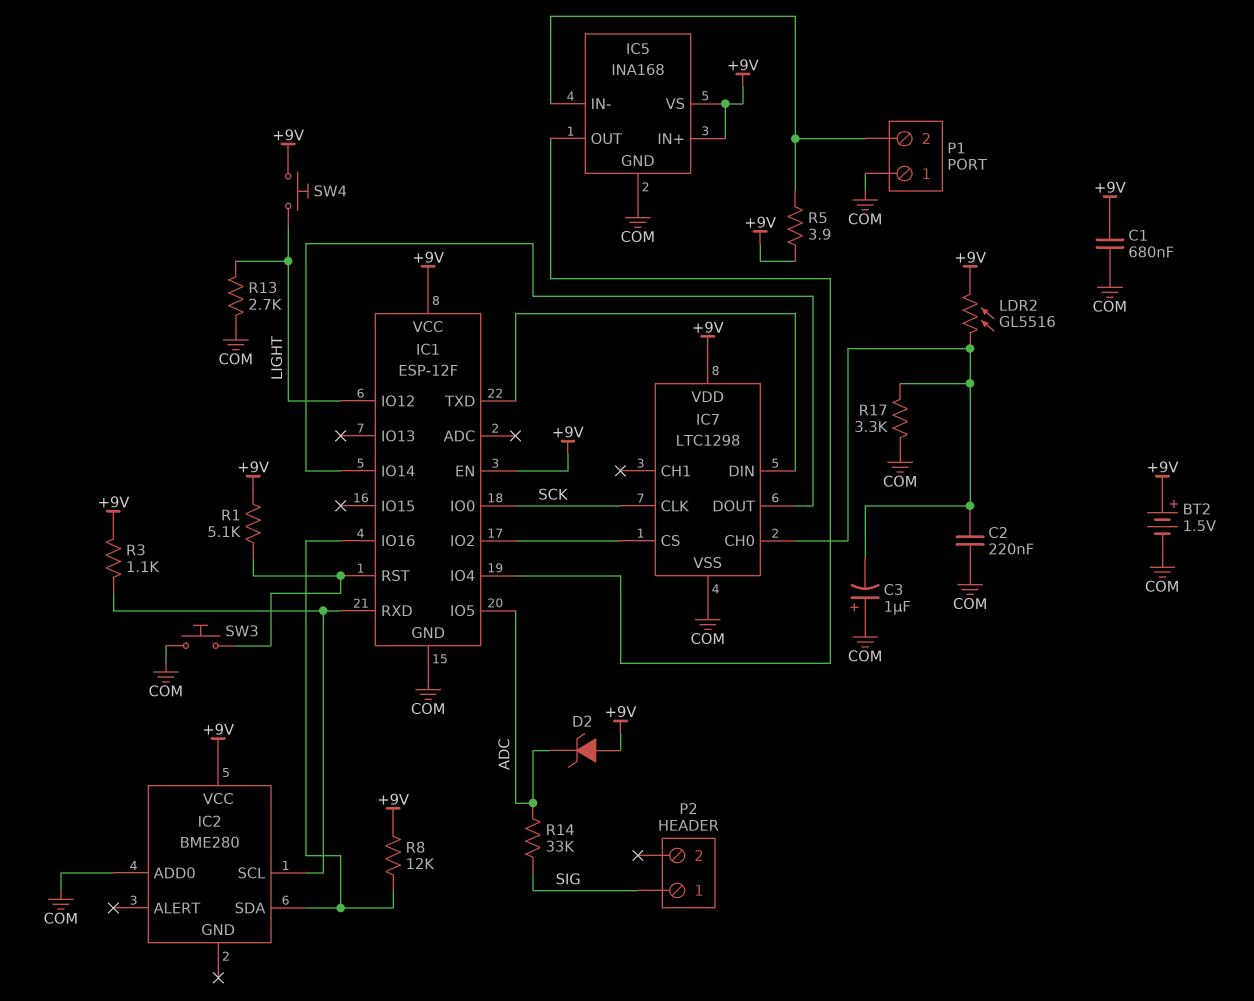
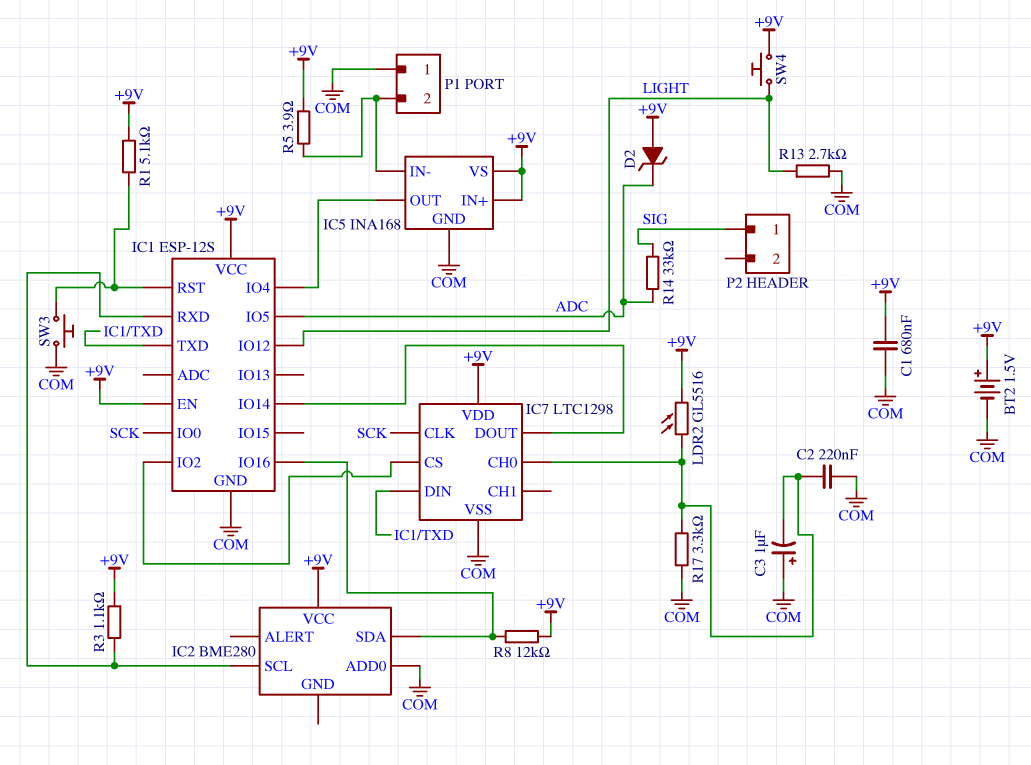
IC1: ESP-12F -> ESP-12S

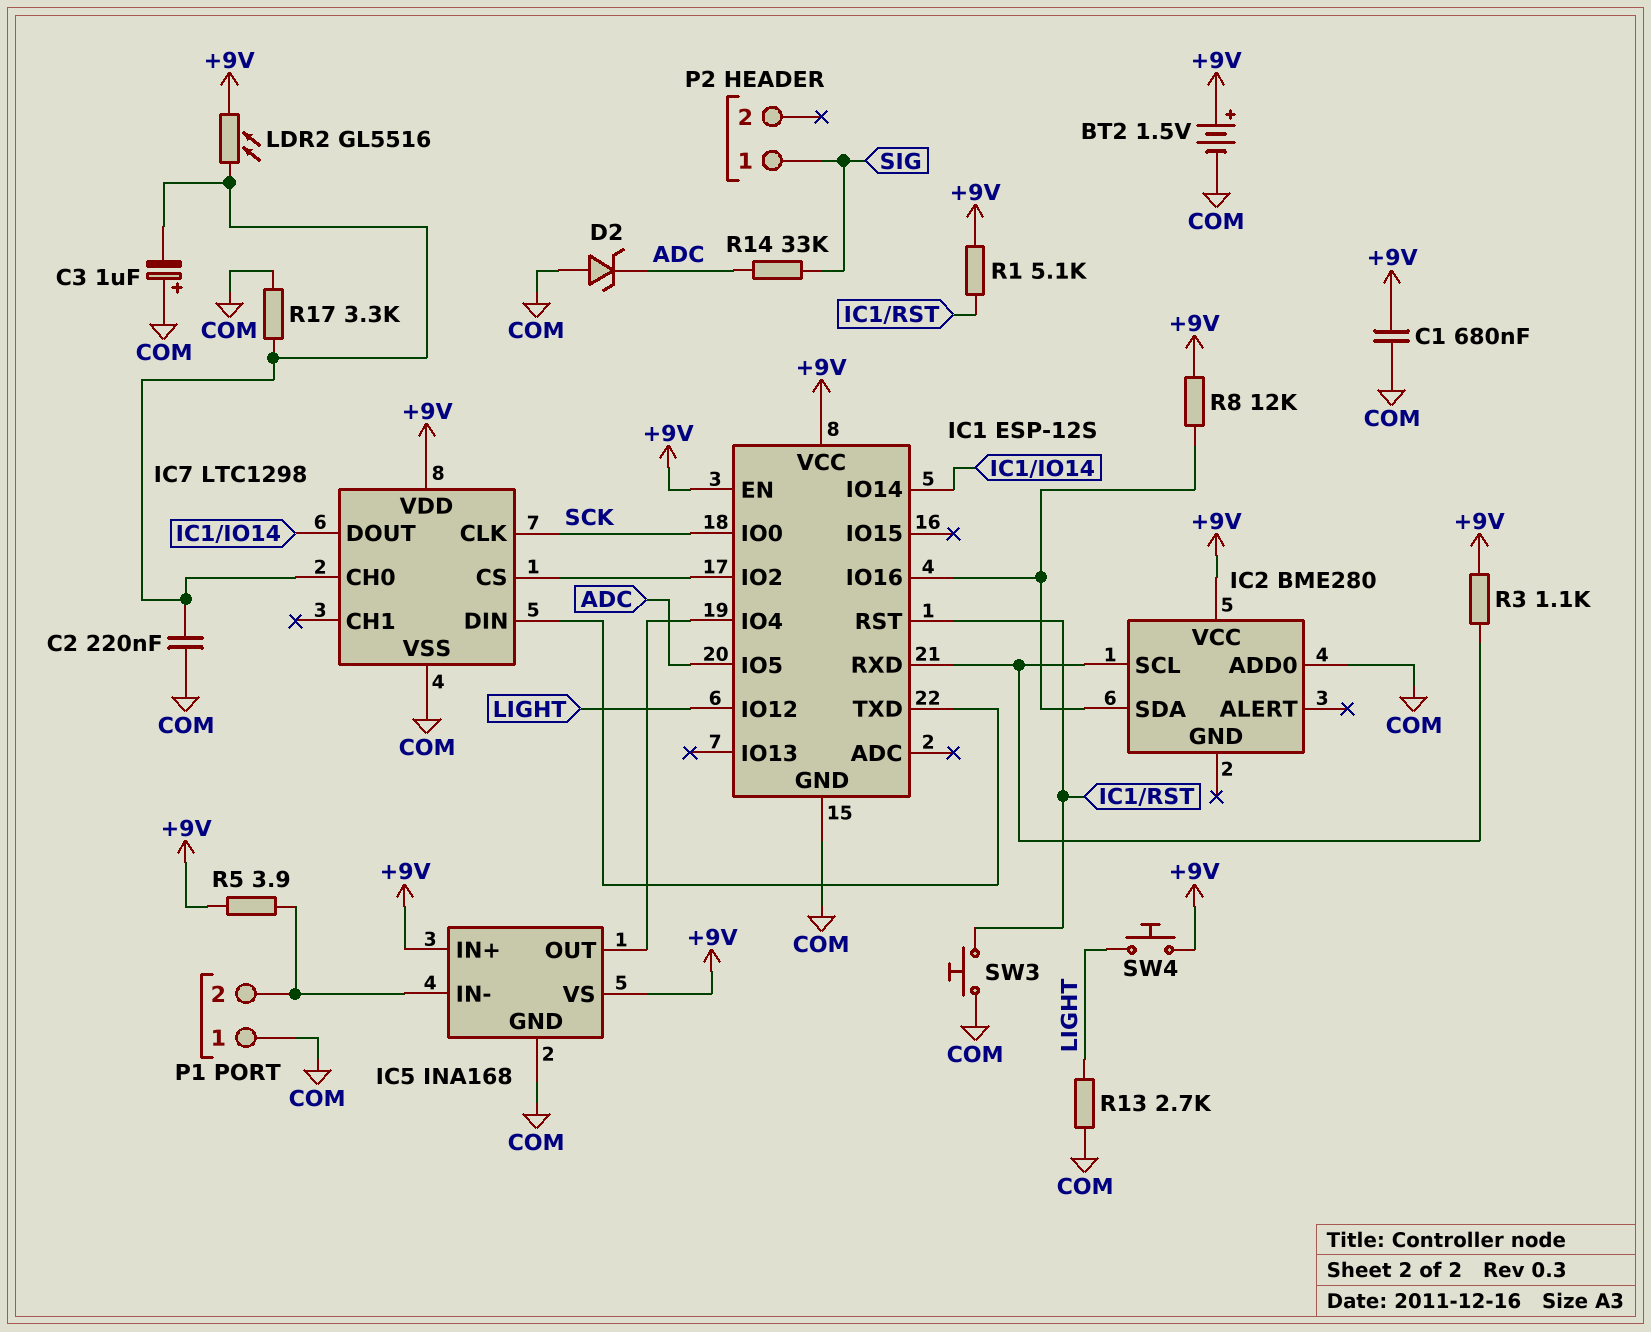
D2: zener (A +9V, K ADC) -> zener (A COM, K ADC)

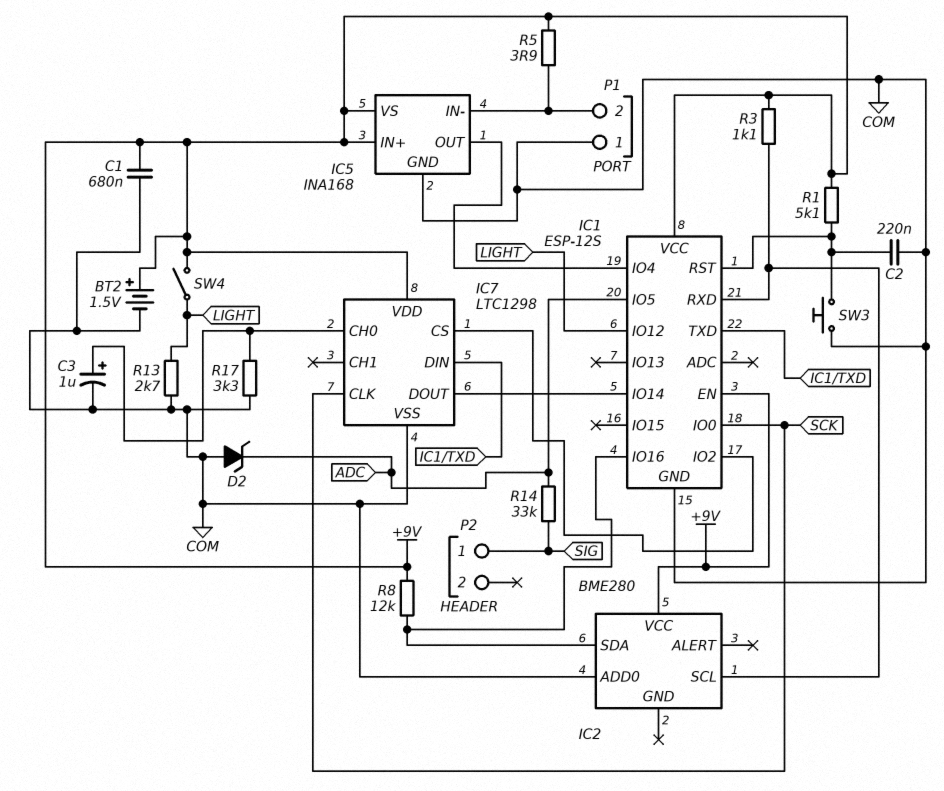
C2: 220nF (COM, IC7/CH0) -> 220nF (COM, IC1/RST)
C3: 1uF (plus COM, minus IC7/CH0) -> 1uF (plus IC7/CH0, minus COM)
LDR2: GL5516 (+9V, IC7/CH0) -> none
SW4: button (+9V, LIGHT) -> switch (+9V, LIGHT)

